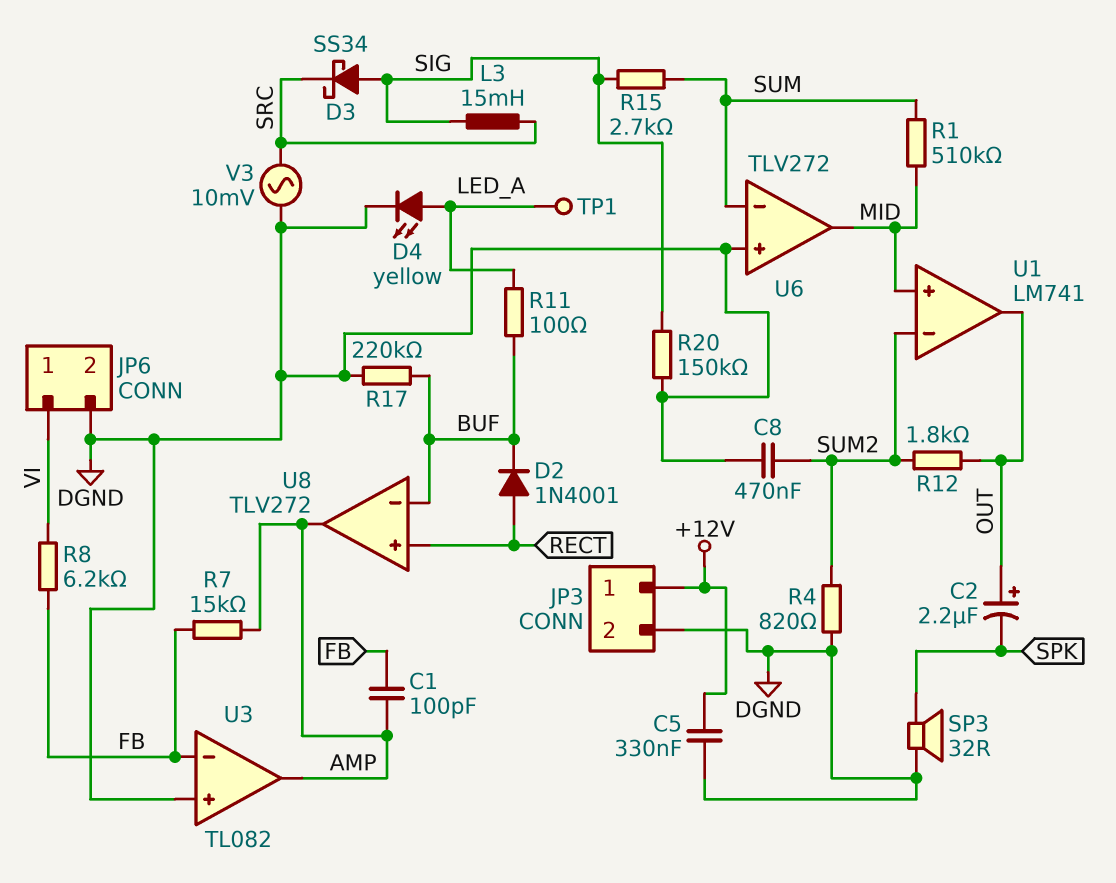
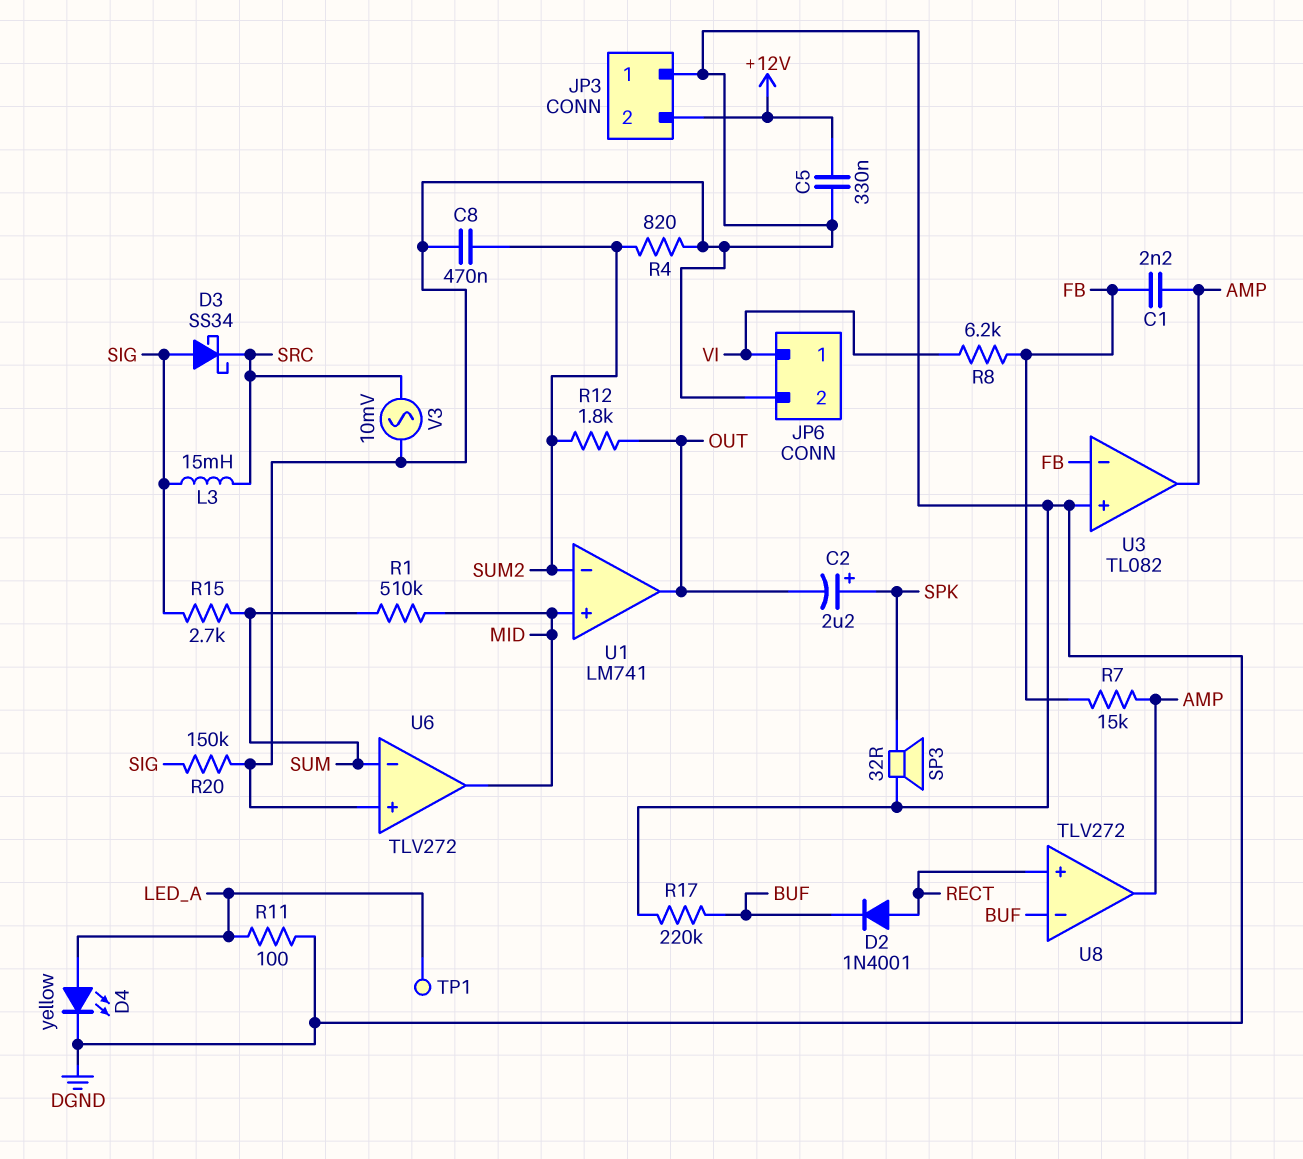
C1: 100pF (AMP, FB) -> 2.2nF (AMP, FB)
C2: 2.2uF (plus OUT, minus SPK) -> 2.2uF (plus SPK, minus OUT)
JP3 pin 1: +12V -> DGND
JP3 pin 2: DGND -> +12V
R11: 100 (BUF, LED_A) -> 100 (DGND, LED_A)

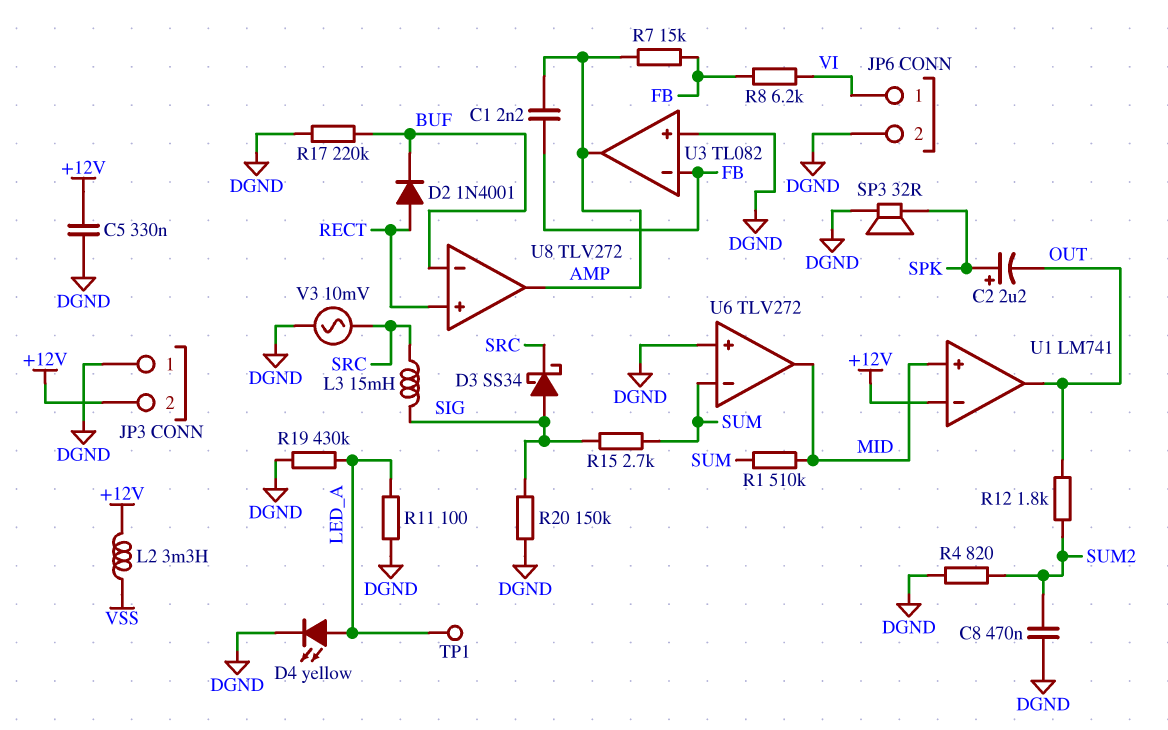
L2: none -> 3.3mH (+12V, VSS)
R19: none -> 430k (DGND, LED_A)
U1 pin in-: SUM2 -> +12V

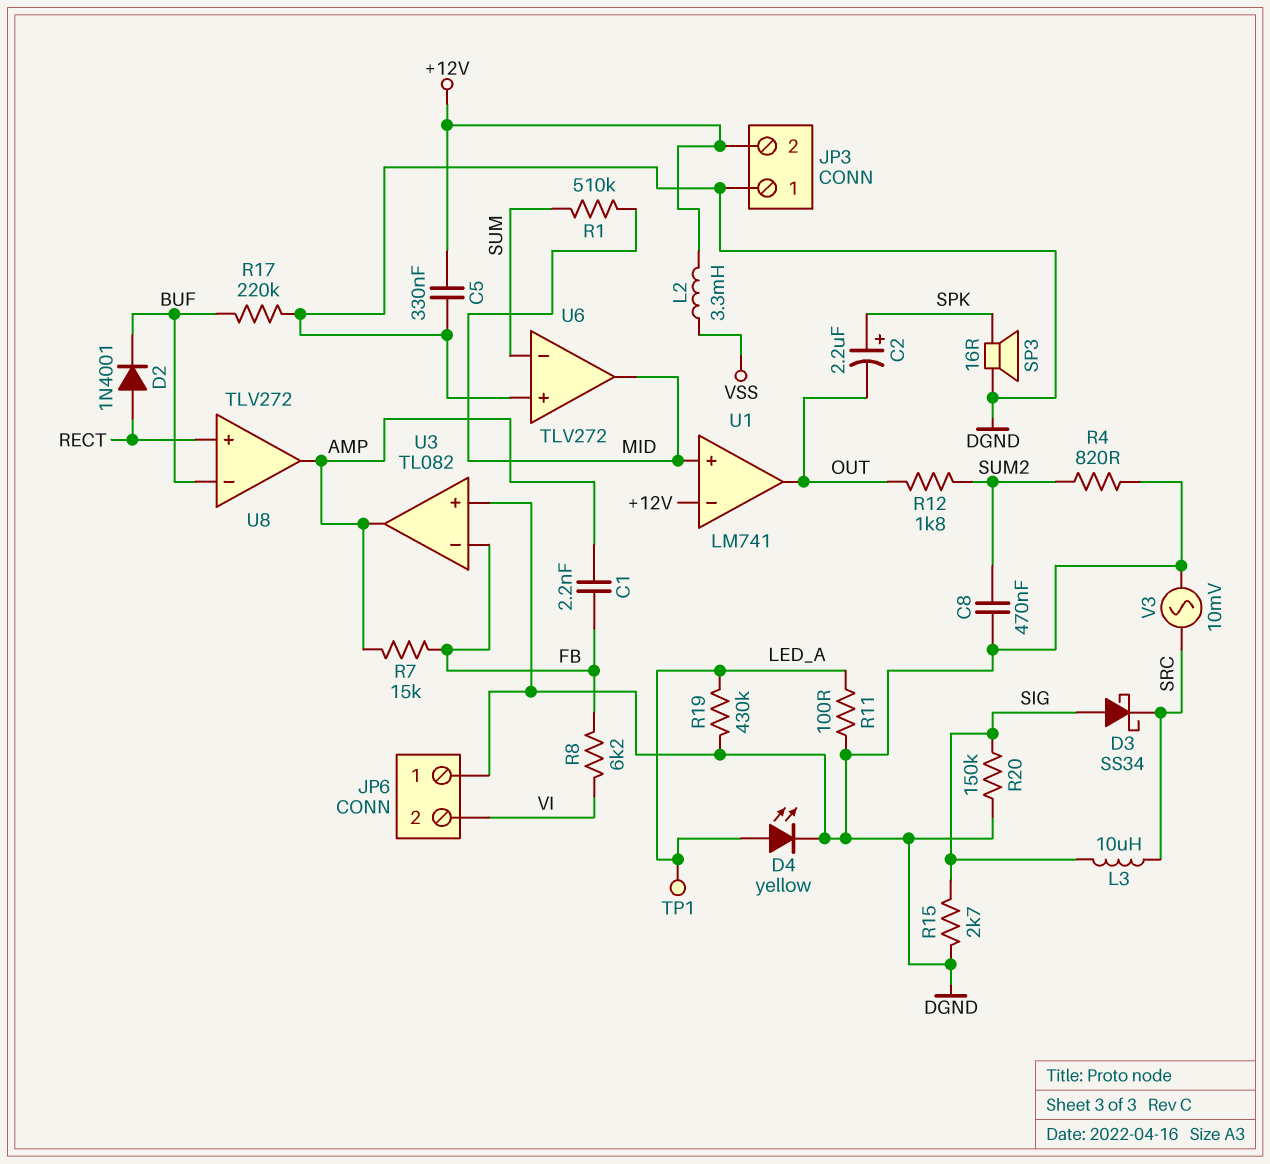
JP6 pin 1: VI -> DGND
JP6 pin 2: DGND -> VI
L3: 15mH (SIG, SRC) -> 10uH (SIG, SRC)
R15: 2.7k (SIG, SUM) -> 2.7k (DGND, SIG)
SP3: speaker 32R (DGND, SPK) -> speaker 16R (DGND, SPK)

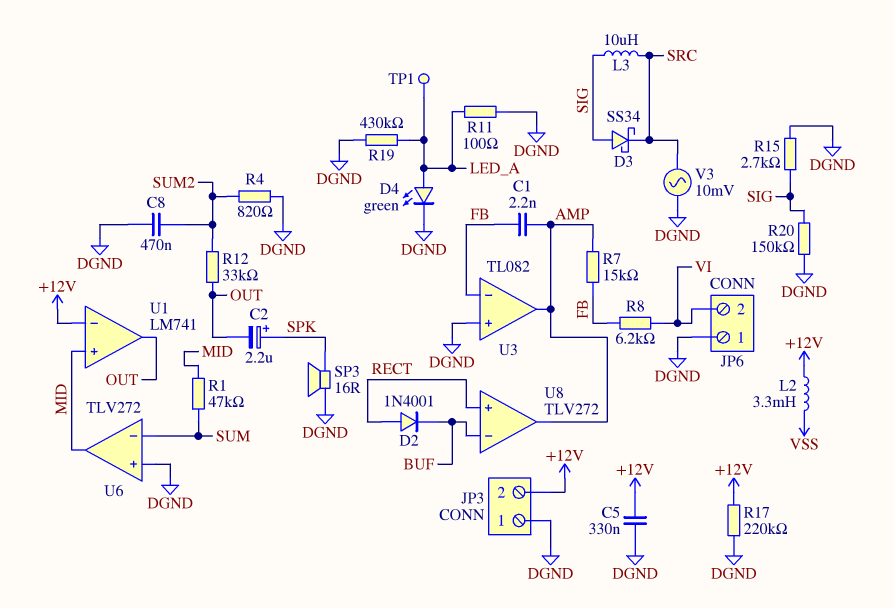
D4: LED yellow (A LED_A, K DGND) -> LED green (A LED_A, K DGND)
R1: 510k (MID, SUM) -> 47k (MID, SUM)
R12: 1.8k (OUT, SUM2) -> 33k (OUT, SUM2)
R17: 220k (BUF, DGND) -> 220k (+12V, DGND)

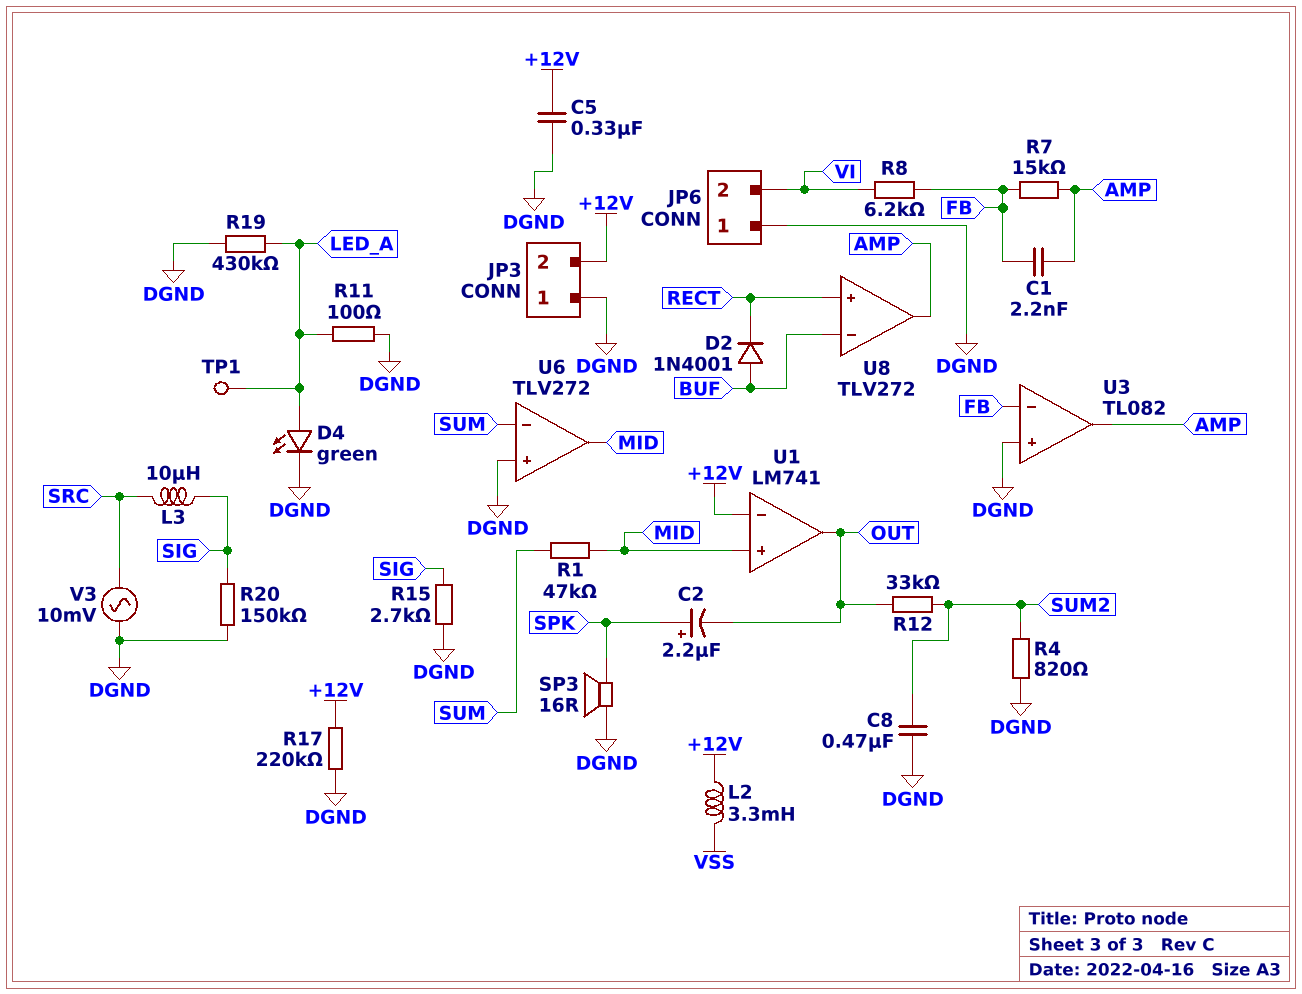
D2: diode 1N4001 (A RECT, K BUF) -> diode 1N4001 (A BUF, K RECT)
D3: schottky SS34 (A SIG, K SRC) -> none

